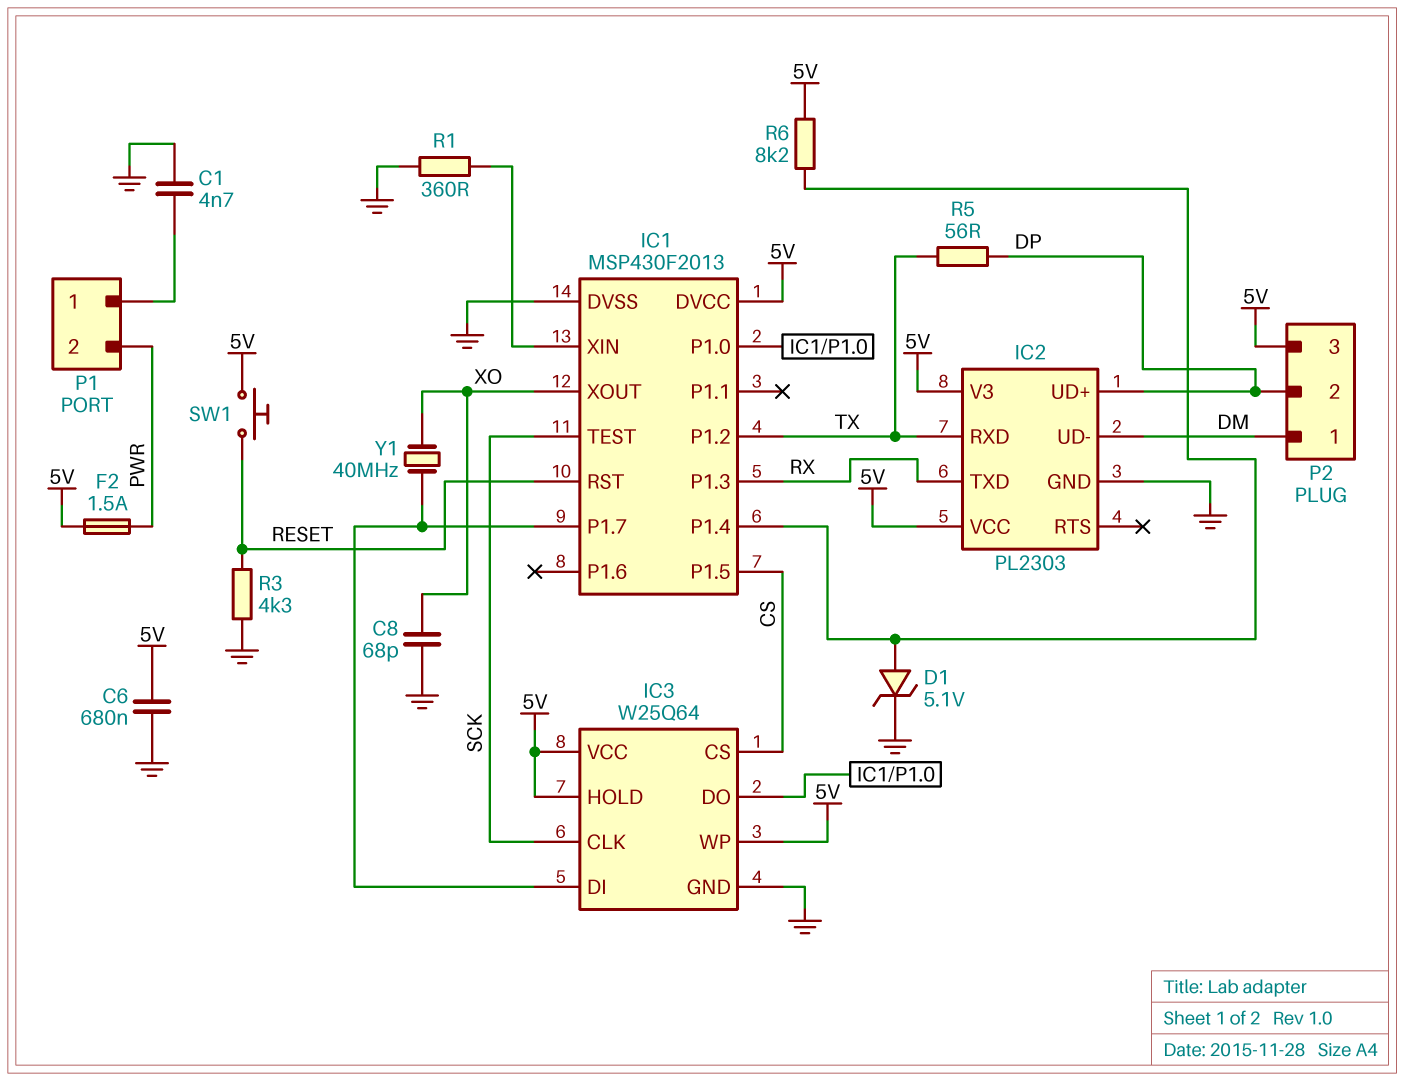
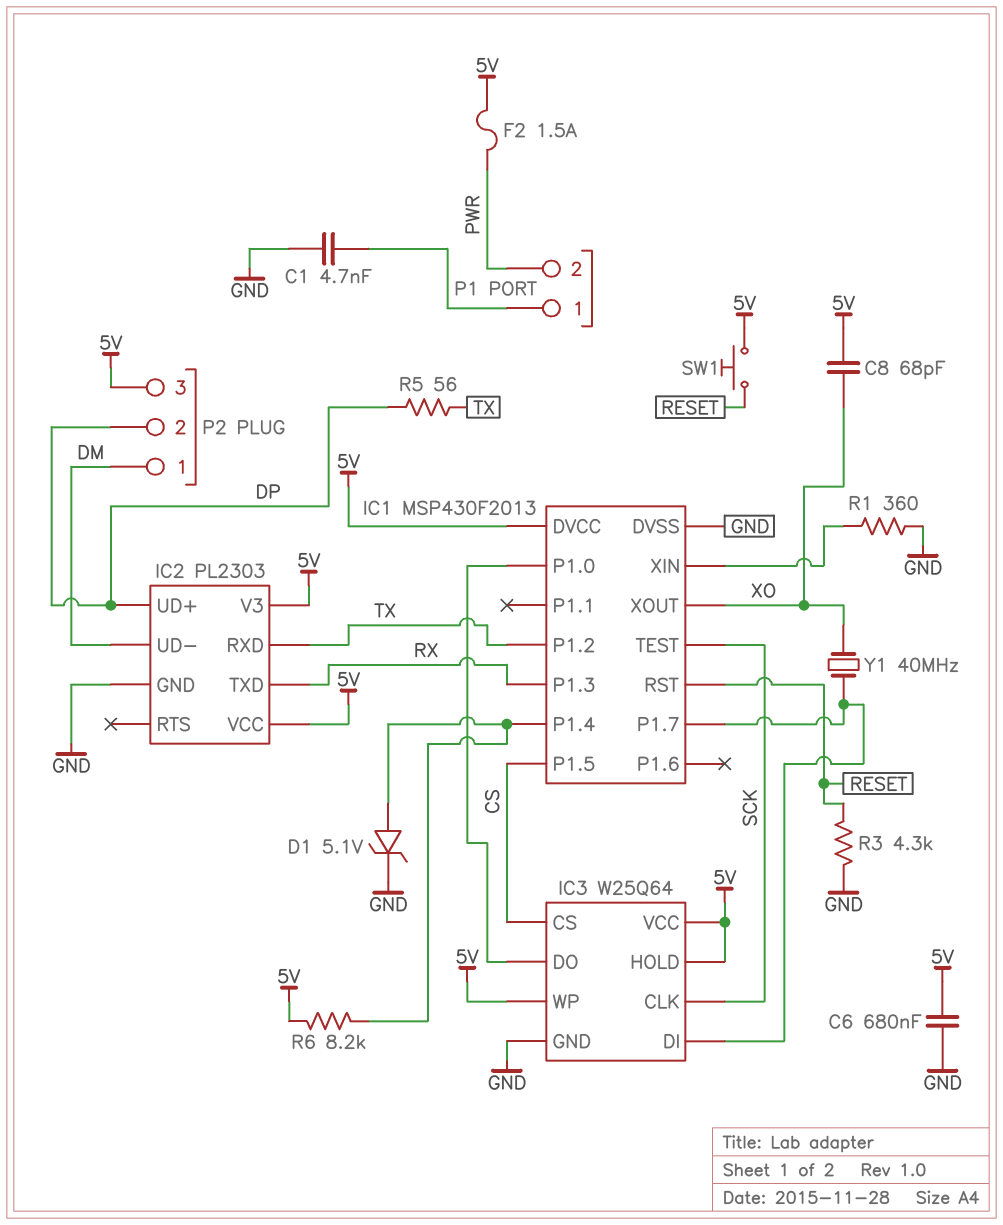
C8: 68pF (GND, XO) -> 68pF (5V, XO)

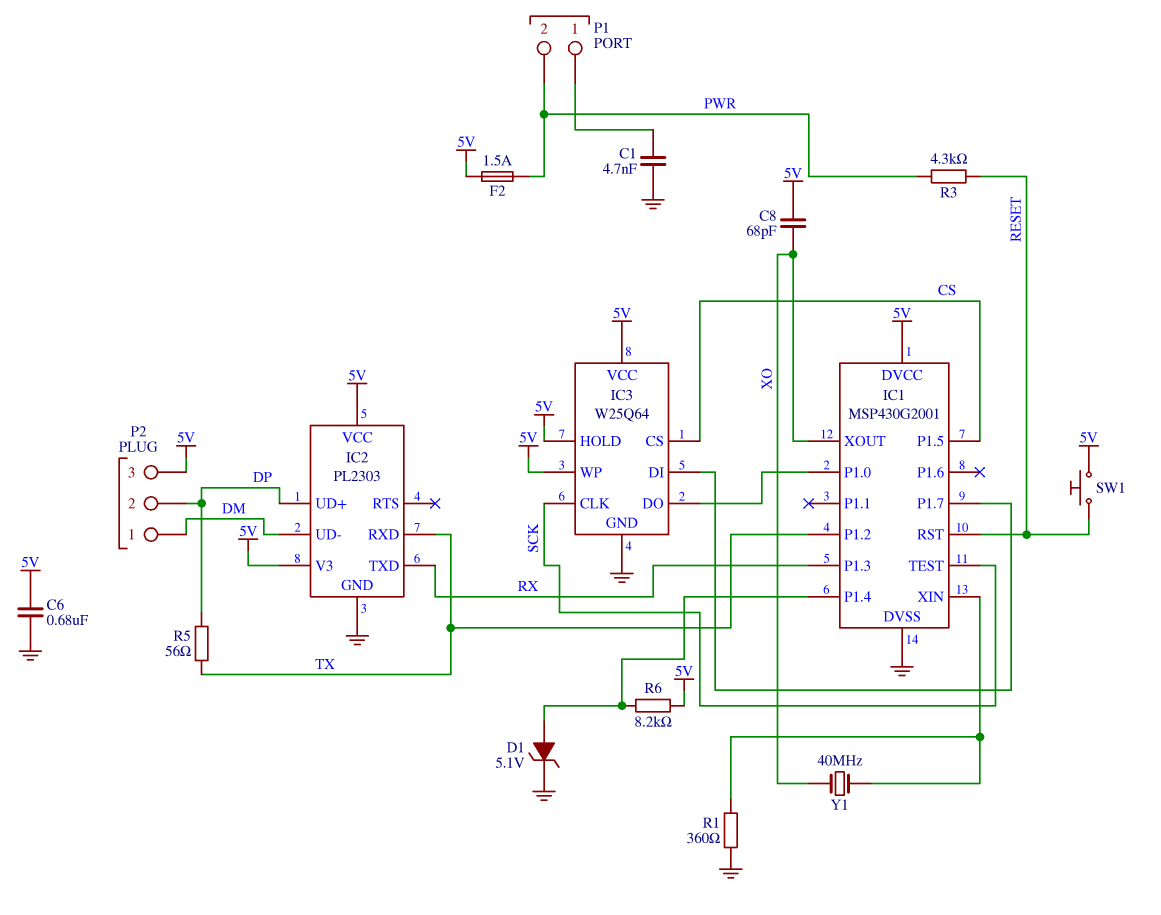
IC1: MSP430F2013 -> MSP430G2001
R3: 4.3k (GND, RESET) -> 4.3k (PWR, RESET)
Y1: 40MHz (IC1/P1.7, XO) -> 40MHz (IC1/XIN, XO)

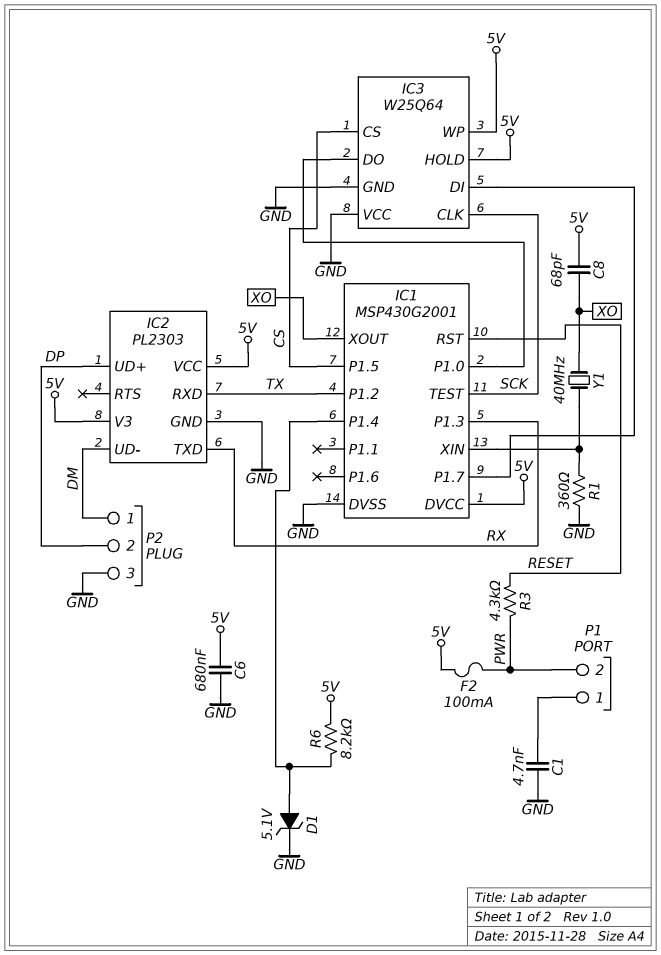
F2: 1.5A (5V, PWR) -> 100mA (5V, PWR)
IC3 pin VCC: 5V -> GND
P2 pin 3: 5V -> GND
R5: 56 (DP, TX) -> none
SW1: button (5V, RESET) -> none

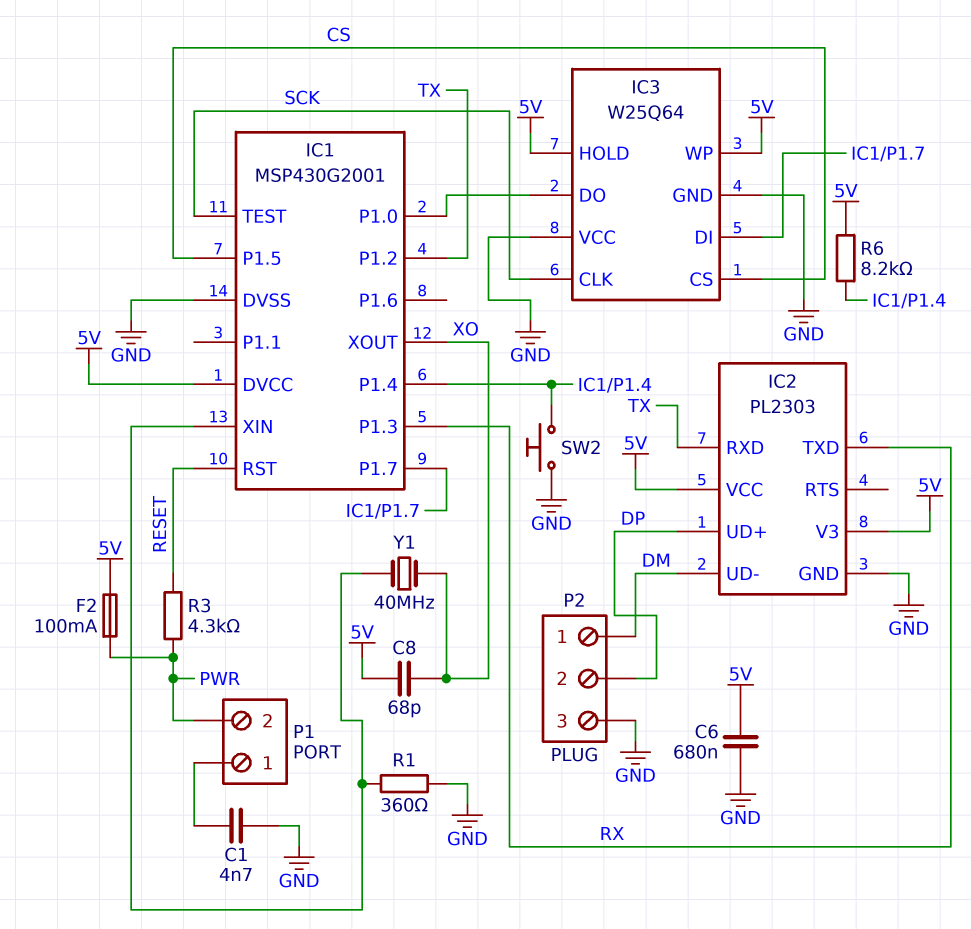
D1: zener 5.1V (A IC1/P1.4, K GND) -> none
SW2: none -> button (GND, IC1/P1.4)

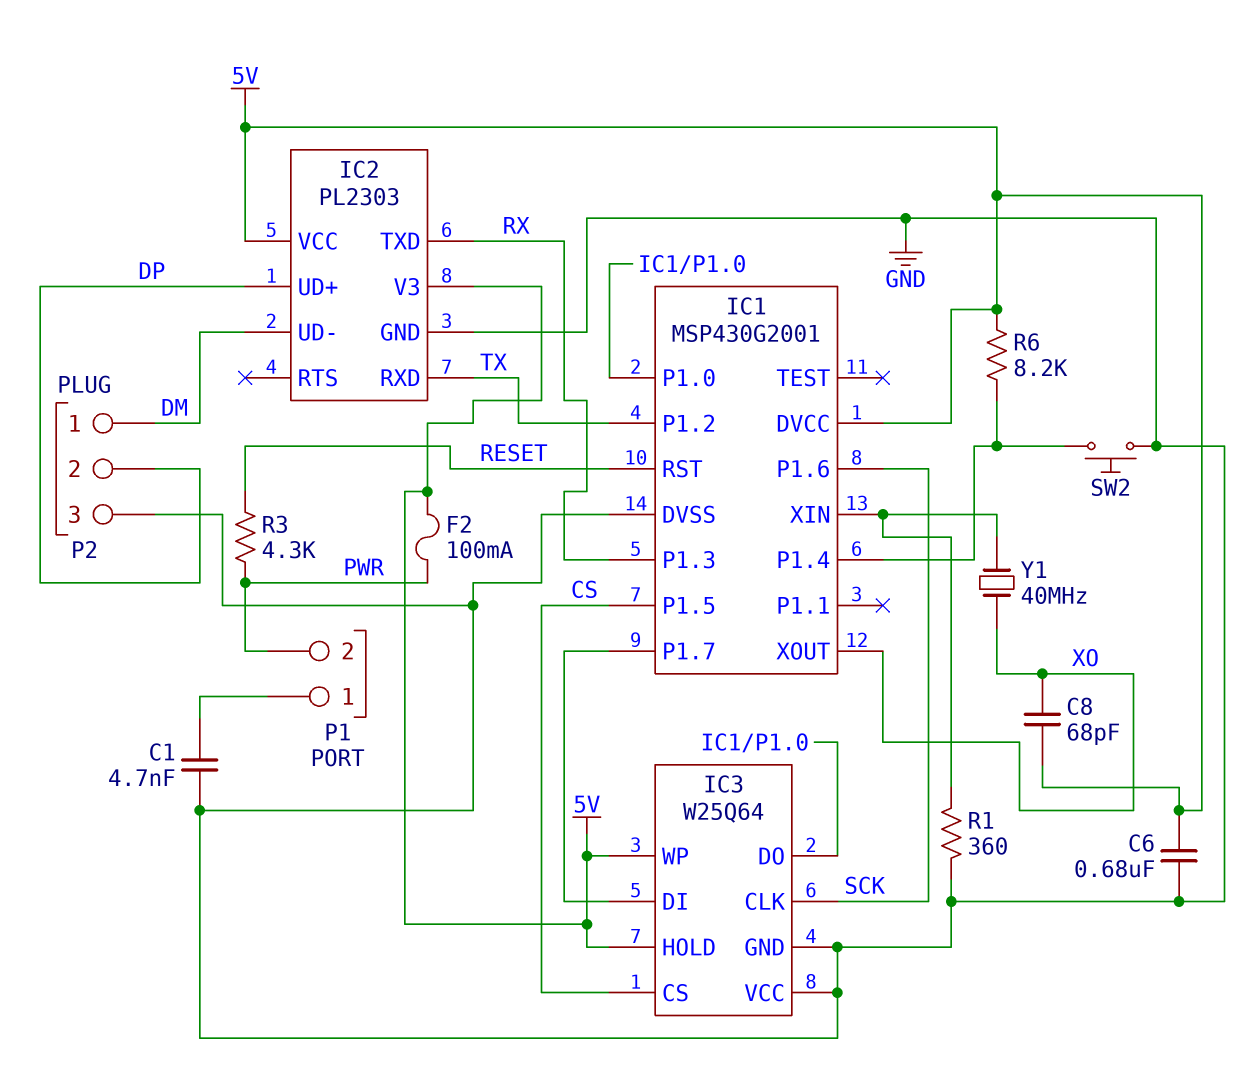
IC1 pin P1.6: none -> SCK
IC1 pin TEST: SCK -> none

